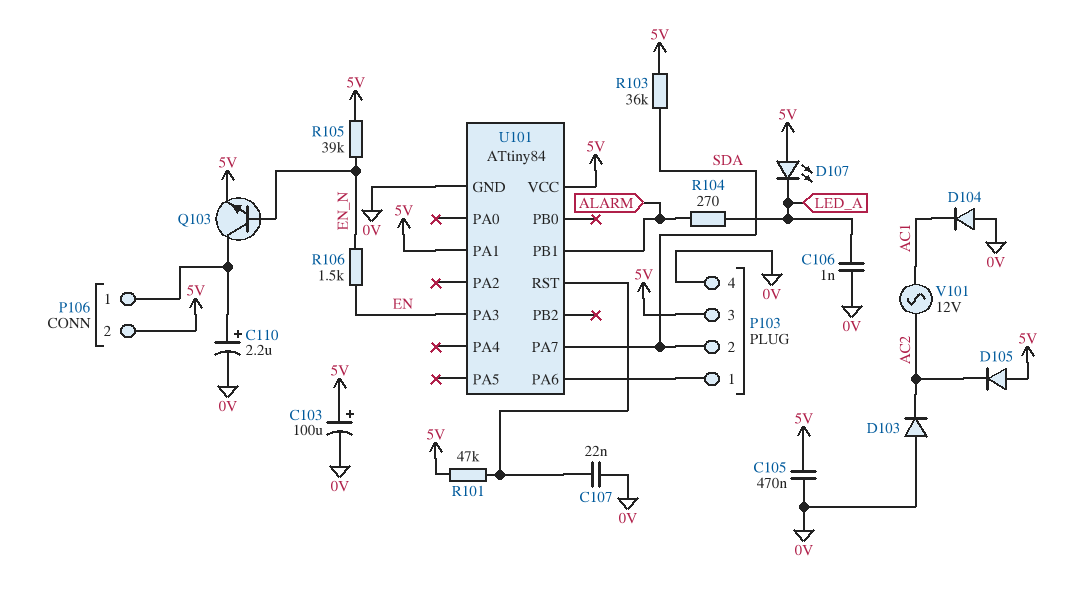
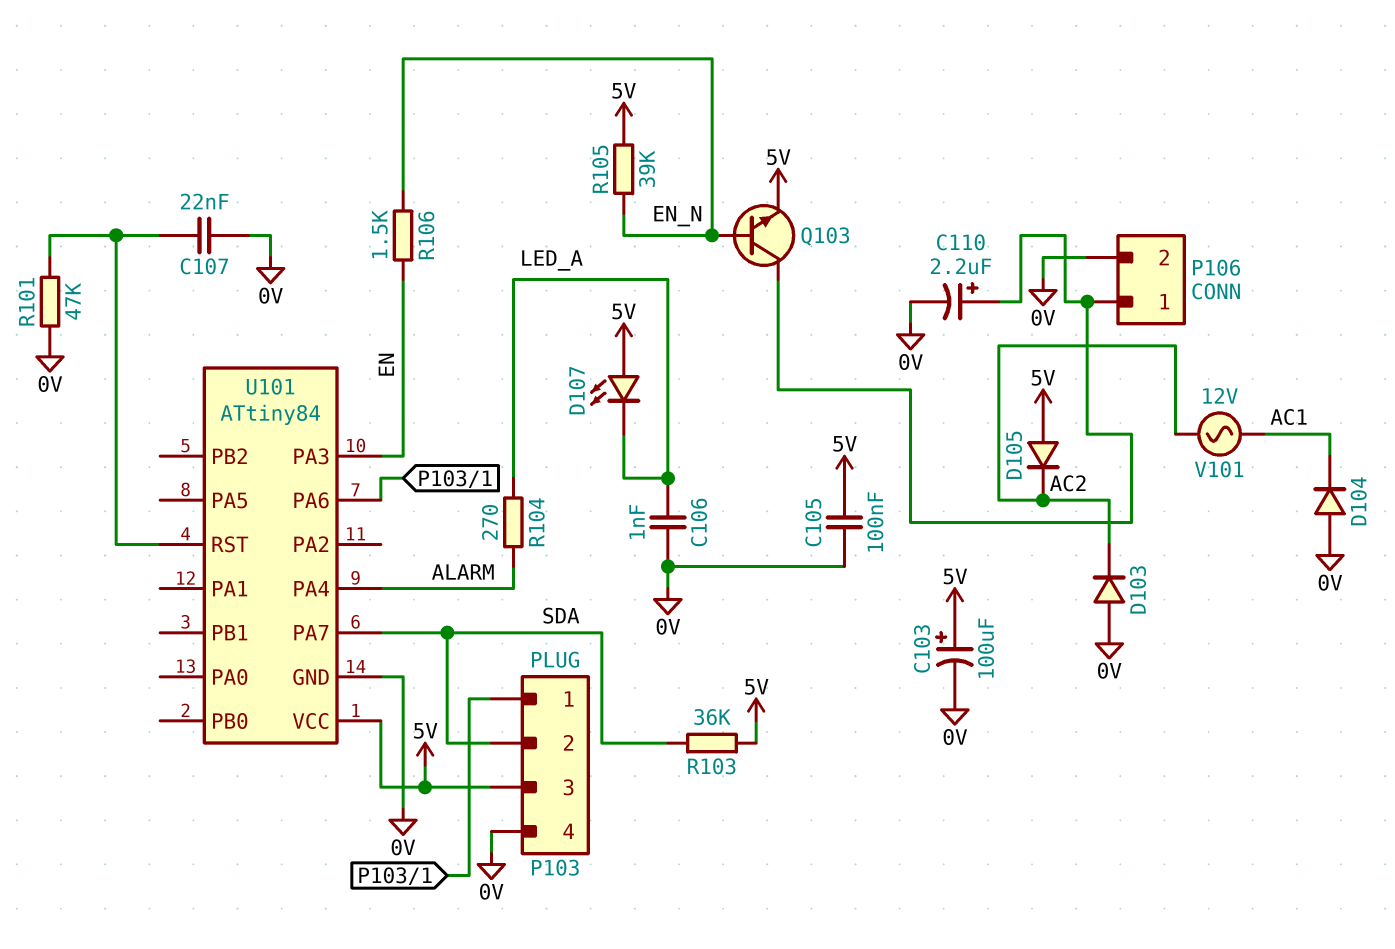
C105: 470nF (0V, 5V) -> 100nF (0V, 5V)
P106 pin 2: 5V -> 0V
R101: 47k (5V, U101/RST) -> 47k (0V, U101/RST)
U101 pin PA1: 5V -> none
U101 pin PA4: none -> ALARM
U101 pin PB1: ALARM -> none

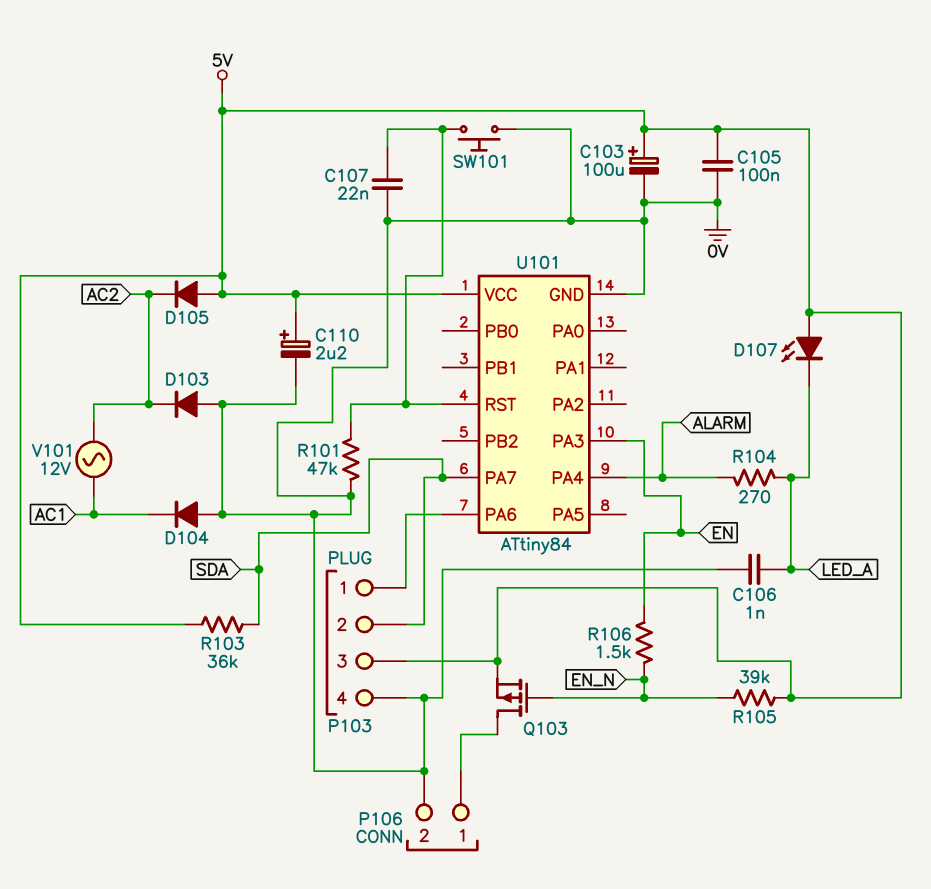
C110: 2.2uF (plus P106/1, minus 0V) -> 2.2uF (plus 5V, minus 0V)
Q103: NPN (B EN_N, C P106/1, E 5V) -> PMOS (G EN_N, D P106/1, S 5V)
SW101: none -> button (0V, U101/RST)

